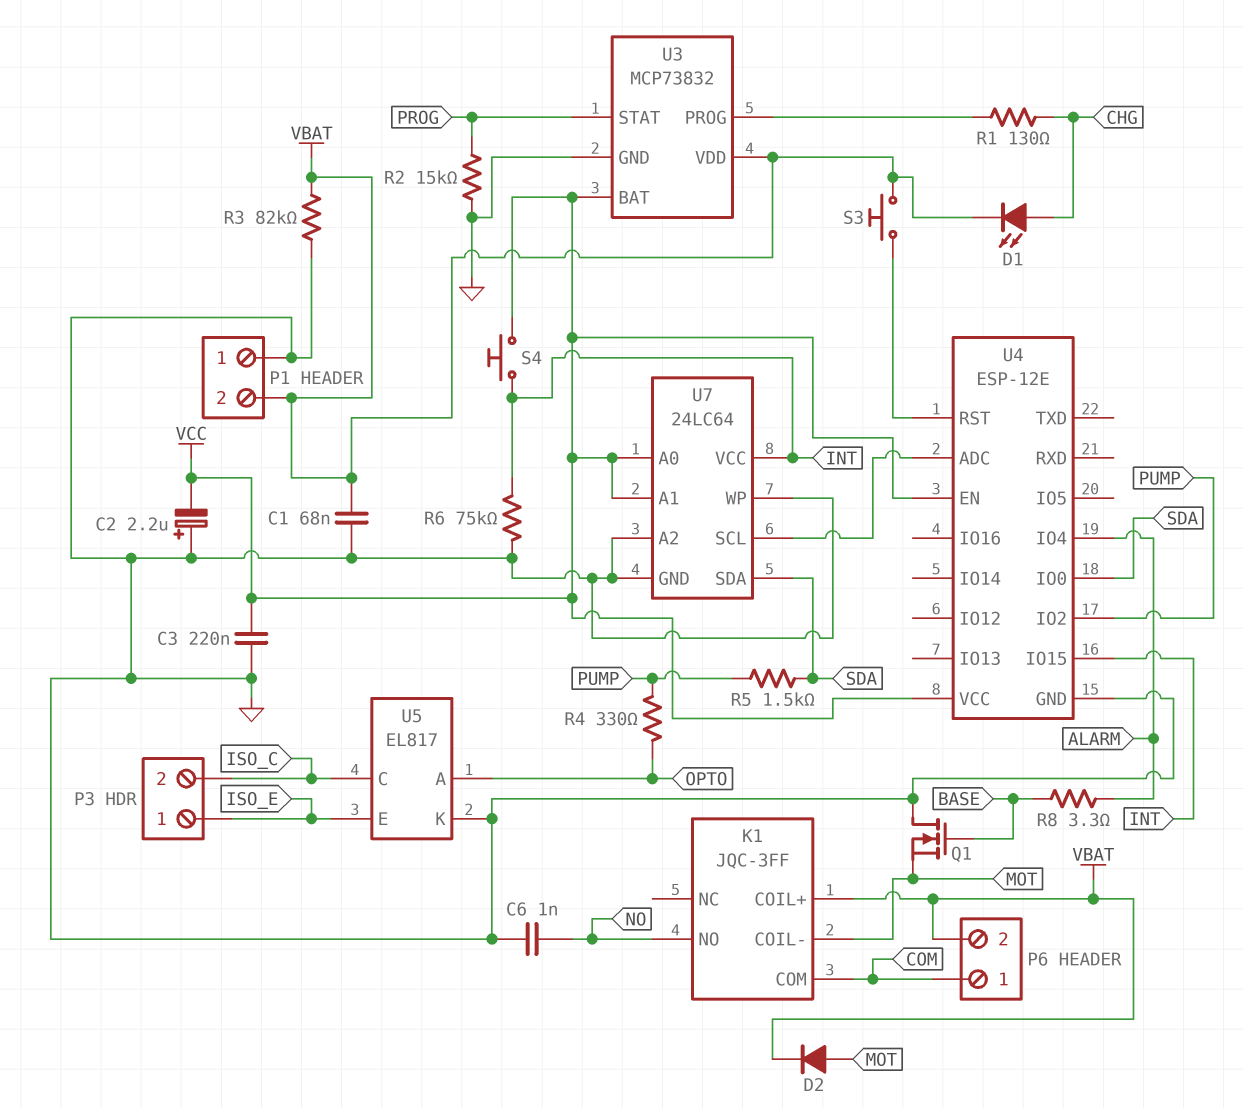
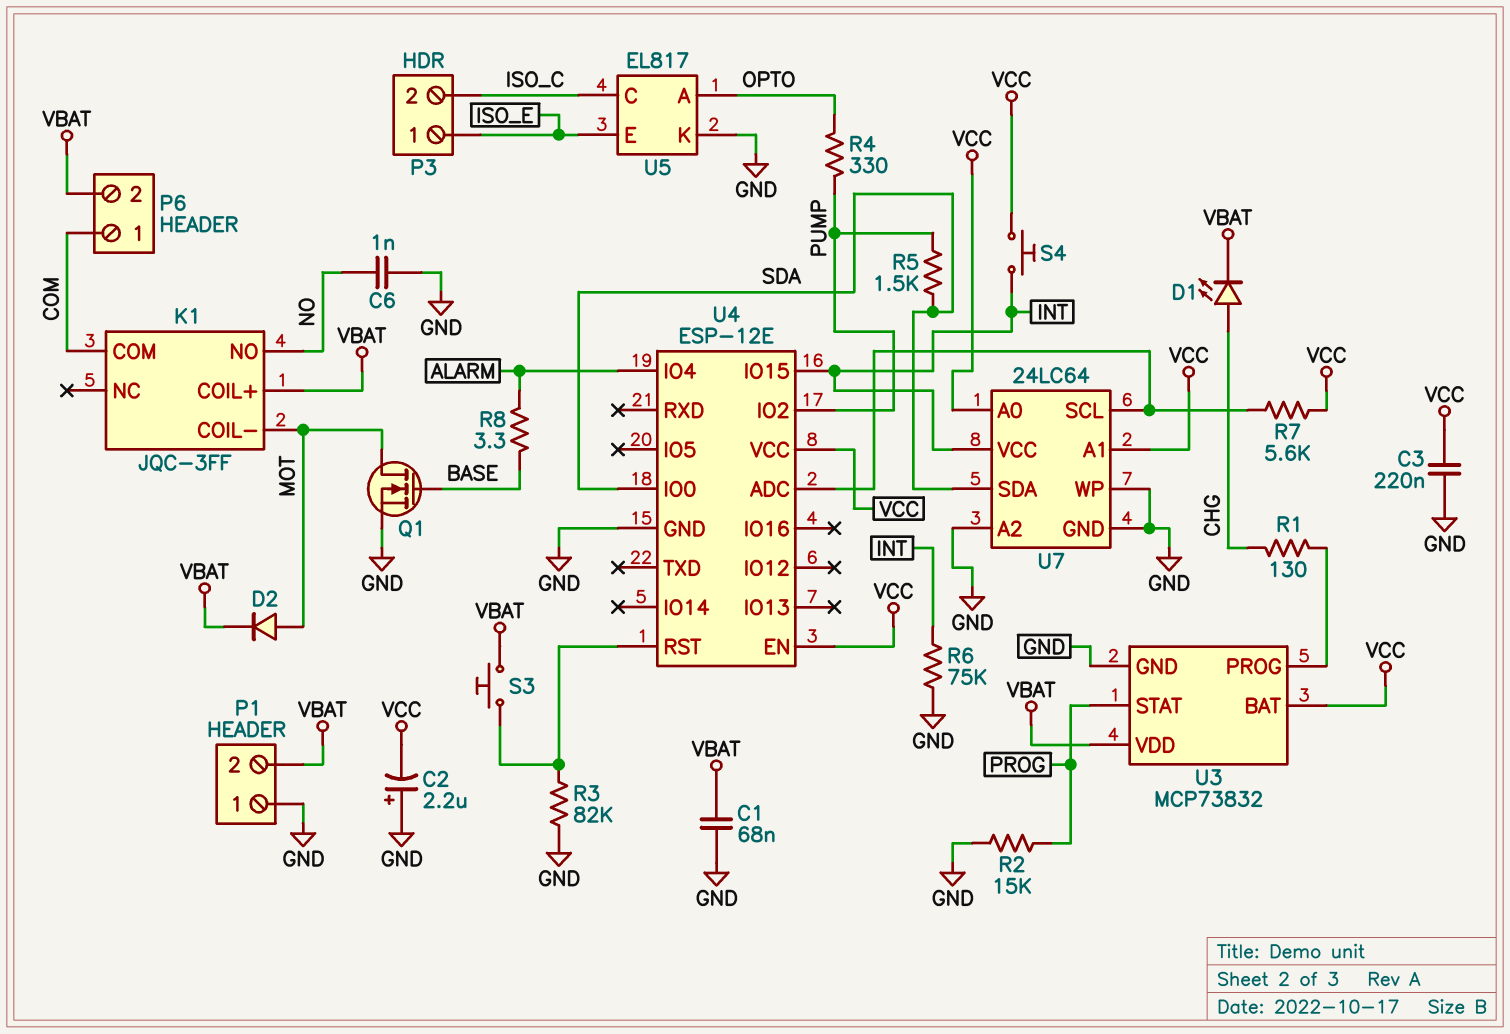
Q1: NMOS (G BASE, D GND, S MOT) -> NMOS (G BASE, D MOT, S GND)
R3: 82k (GND, VBAT) -> 82k (GND, U4/RST)
R7: none -> 5.6k (U4/ADC, VCC)

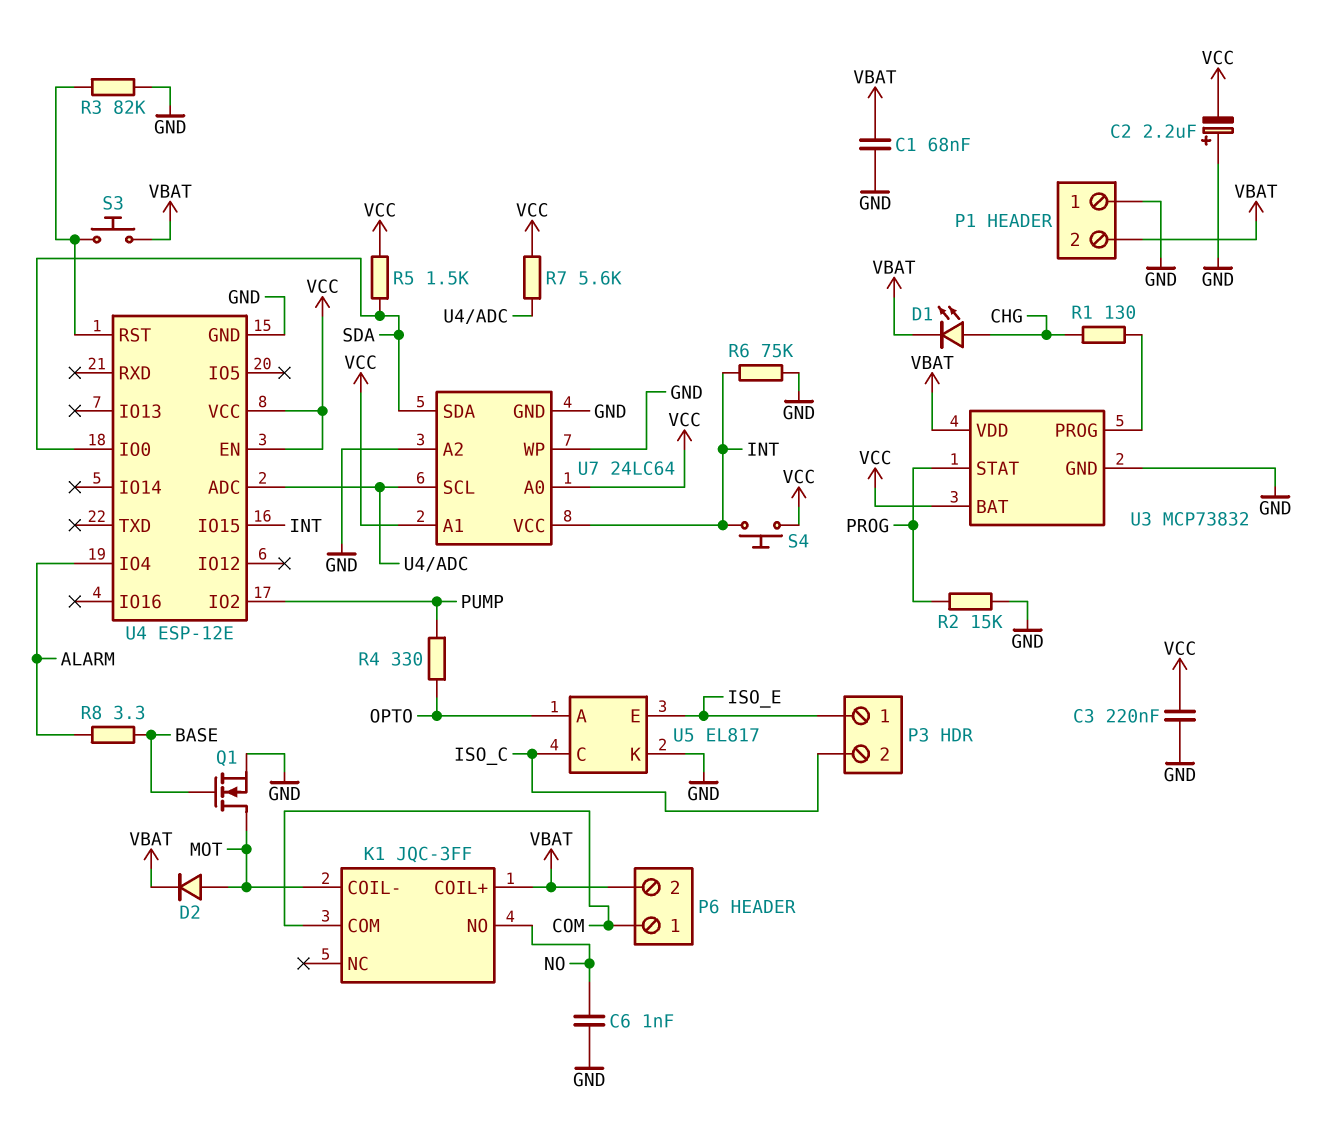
R5: 1.5k (PUMP, SDA) -> 1.5k (SDA, VCC)

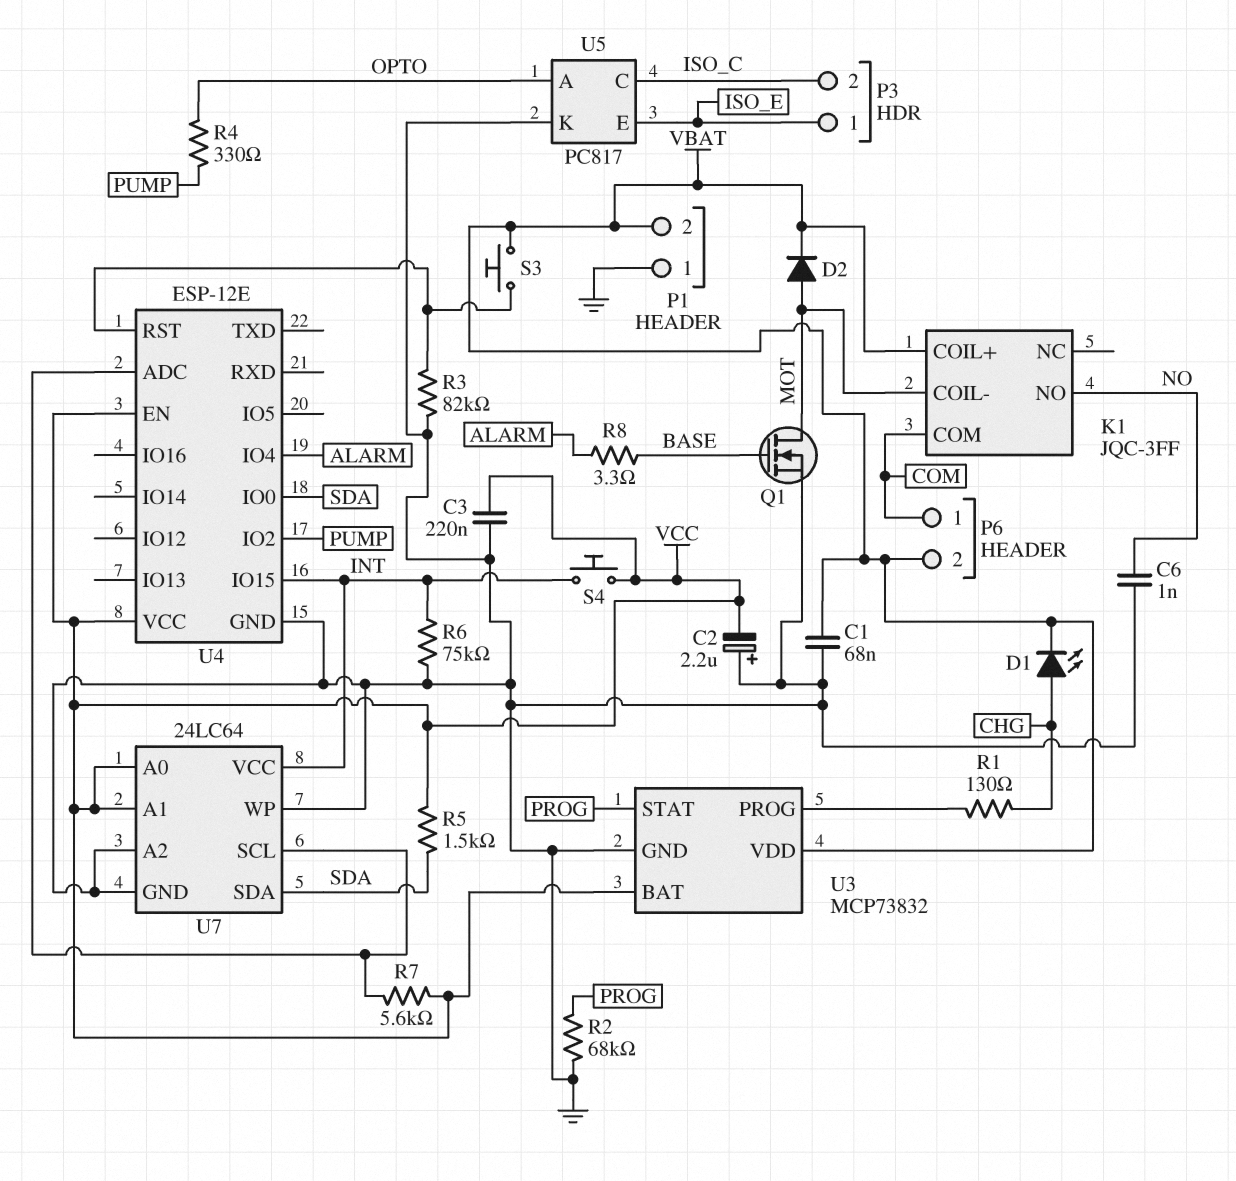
R2: 15k (GND, PROG) -> 68k (GND, PROG)
U5: EL817 -> PC817

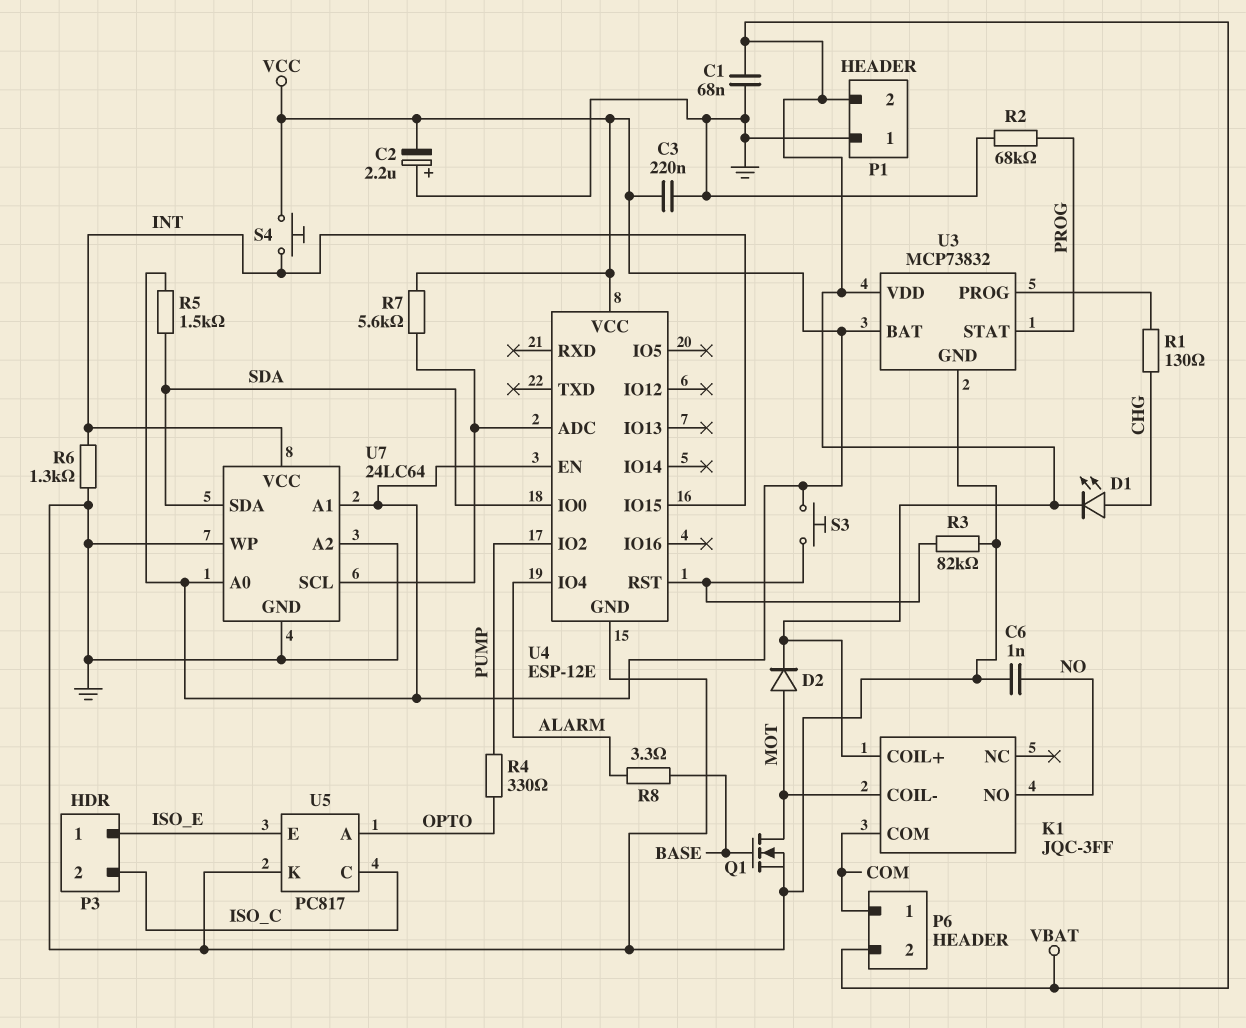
R6: 75k (GND, INT) -> 1.3k (GND, INT)
S3: button (U4/RST, VBAT) -> button (U4/RST, VCC)

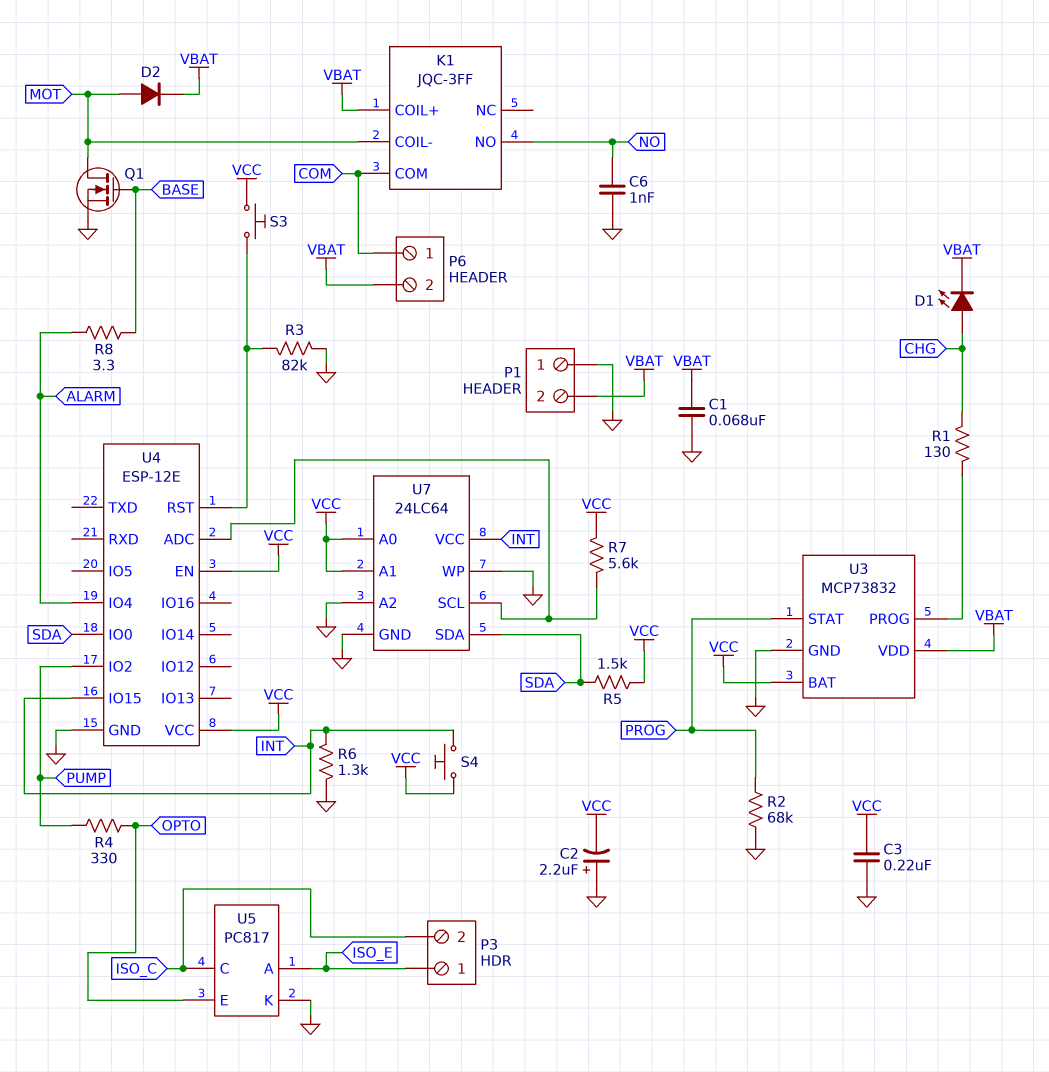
U5 pin A: OPTO -> ISO_E
U5 pin E: ISO_E -> OPTO

